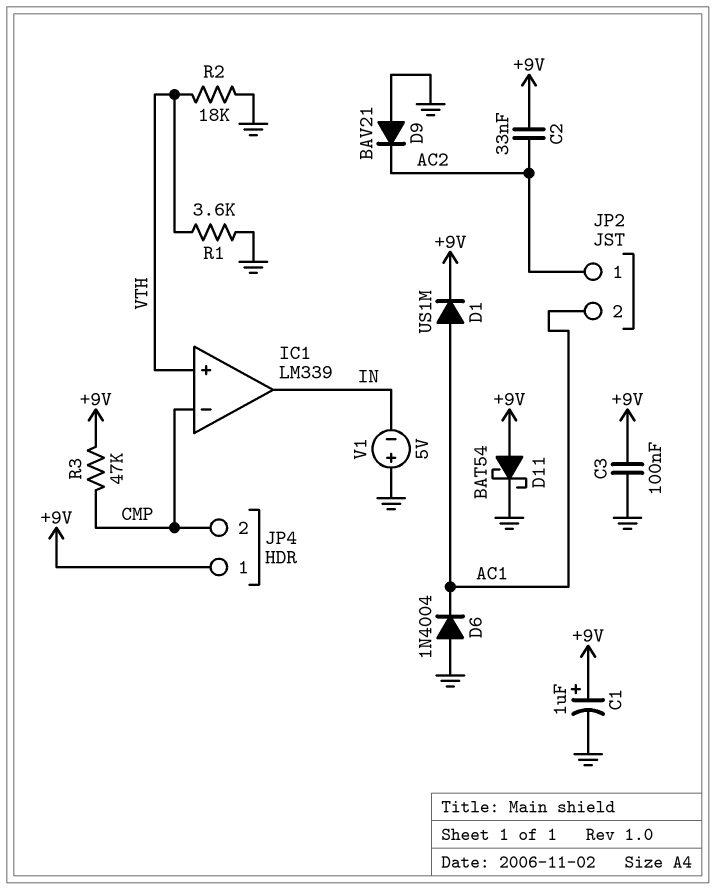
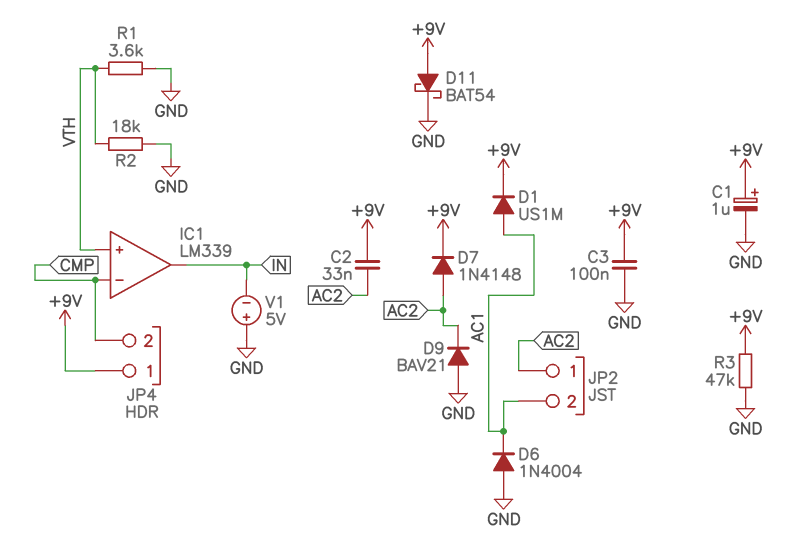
D7: none -> diode 1N4148 (A AC2, K +9V)
R3: 47k (+9V, CMP) -> 47k (+9V, GND)

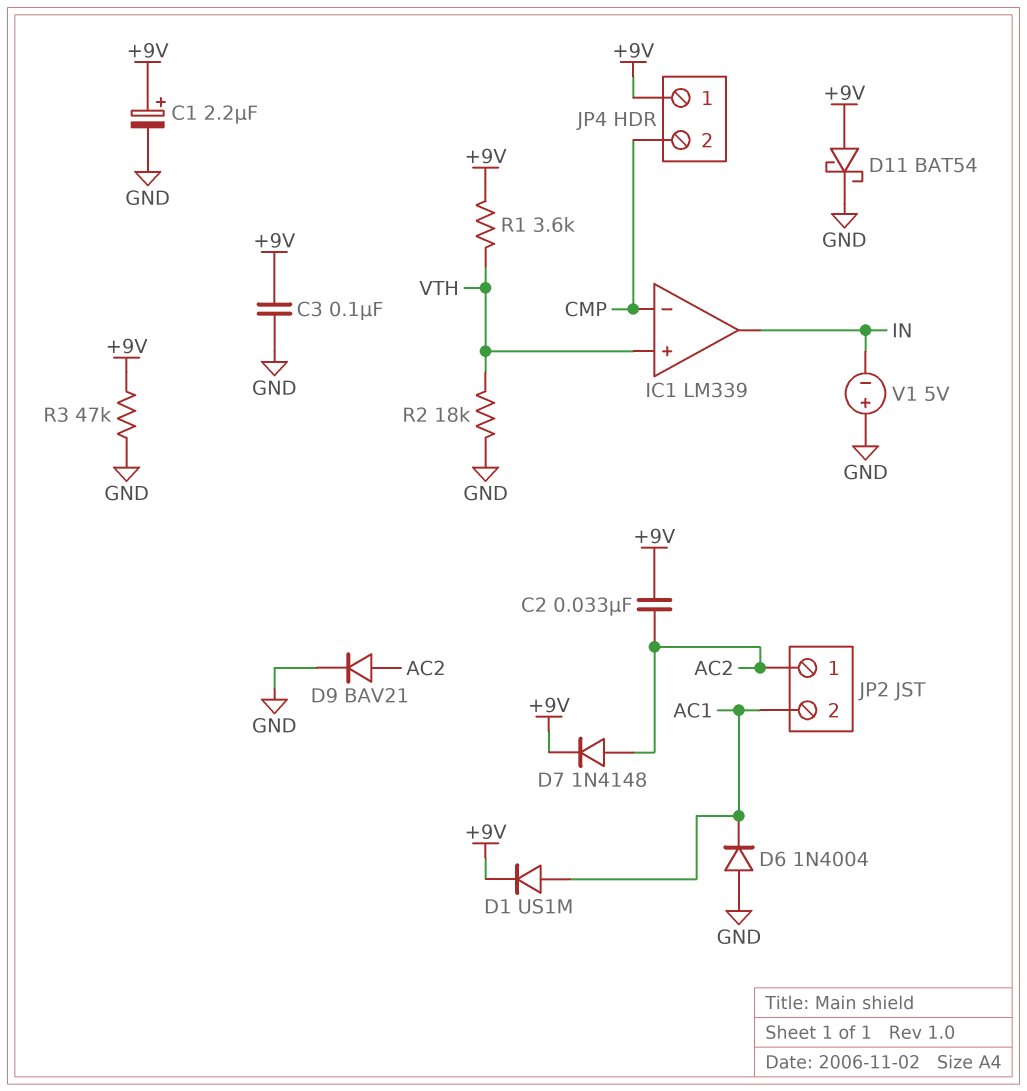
C1: 1uF (plus +9V, minus GND) -> 2.2uF (plus +9V, minus GND)
D9: diode BAV21 (A GND, K AC2) -> diode BAV21 (A AC2, K GND)
R1: 3.6k (GND, VTH) -> 3.6k (+9V, VTH)

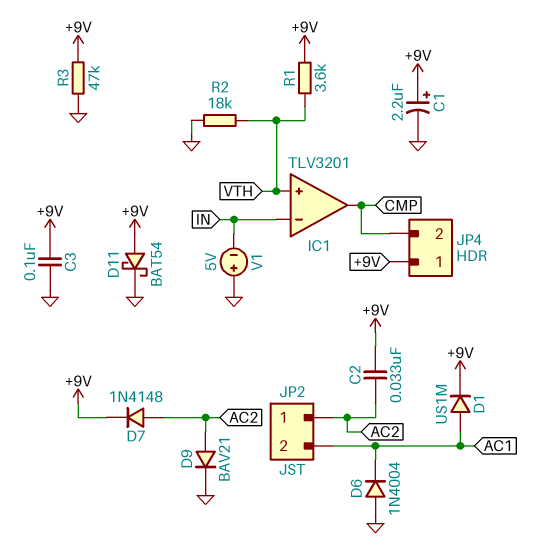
IC1: LM339 -> TLV3201
IC1 pin in-: CMP -> IN
IC1 pin out: IN -> CMP

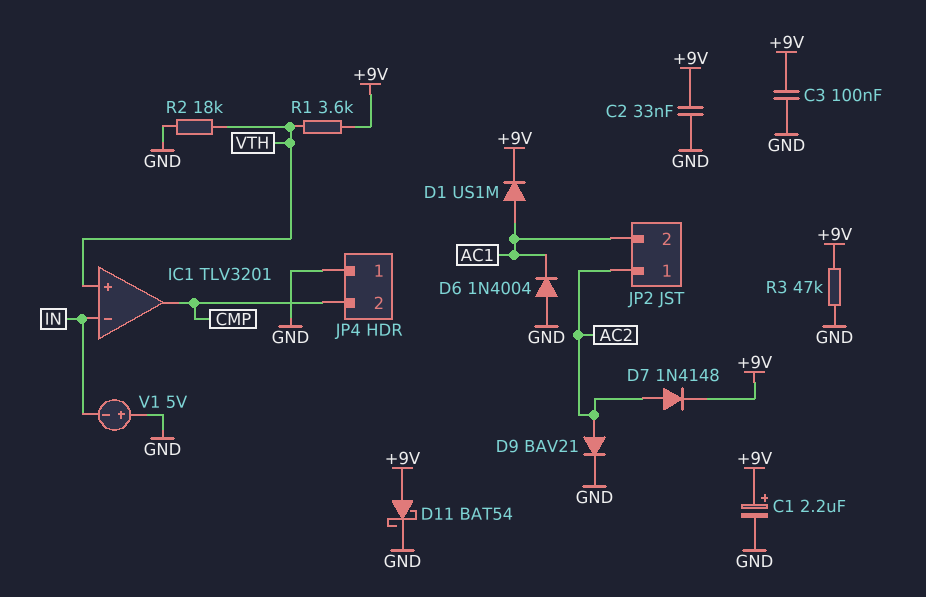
C2: 33nF (+9V, AC2) -> 33nF (+9V, GND)
JP4 pin 1: +9V -> GND

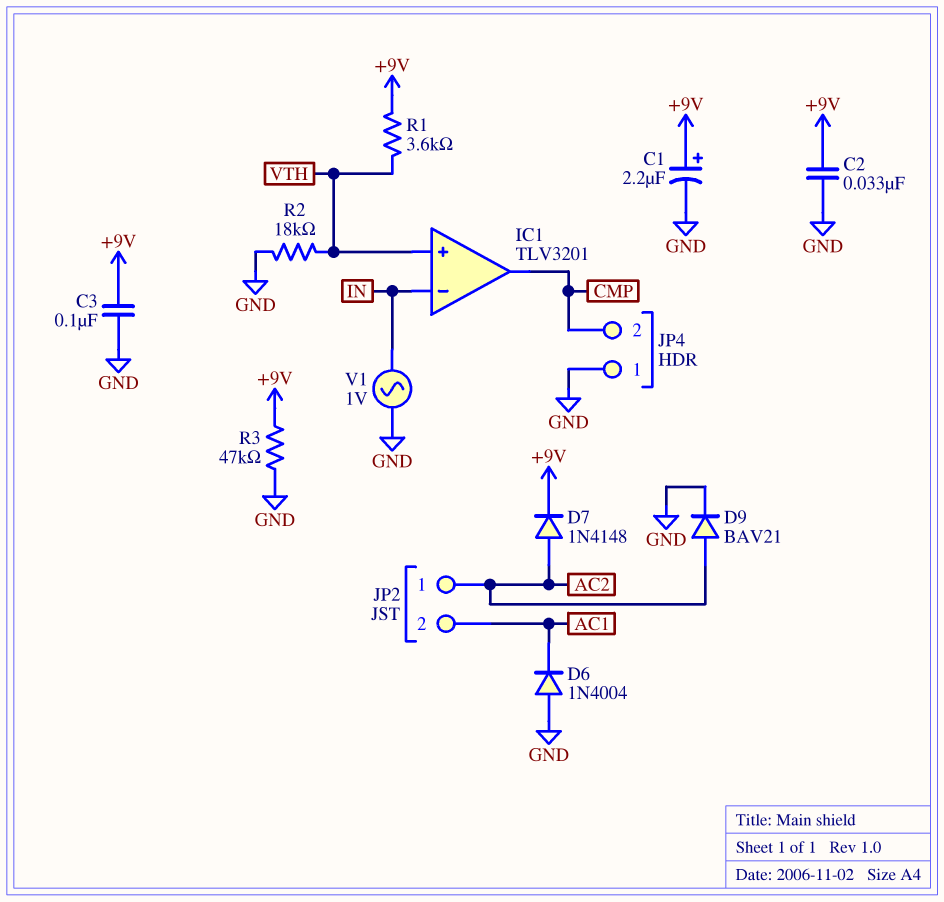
D1: diode US1M (A AC1, K +9V) -> none
D11: schottky BAT54 (A +9V, K GND) -> none
V1: 5V (plus GND, minus IN) -> AC 1V (GND, IN)

